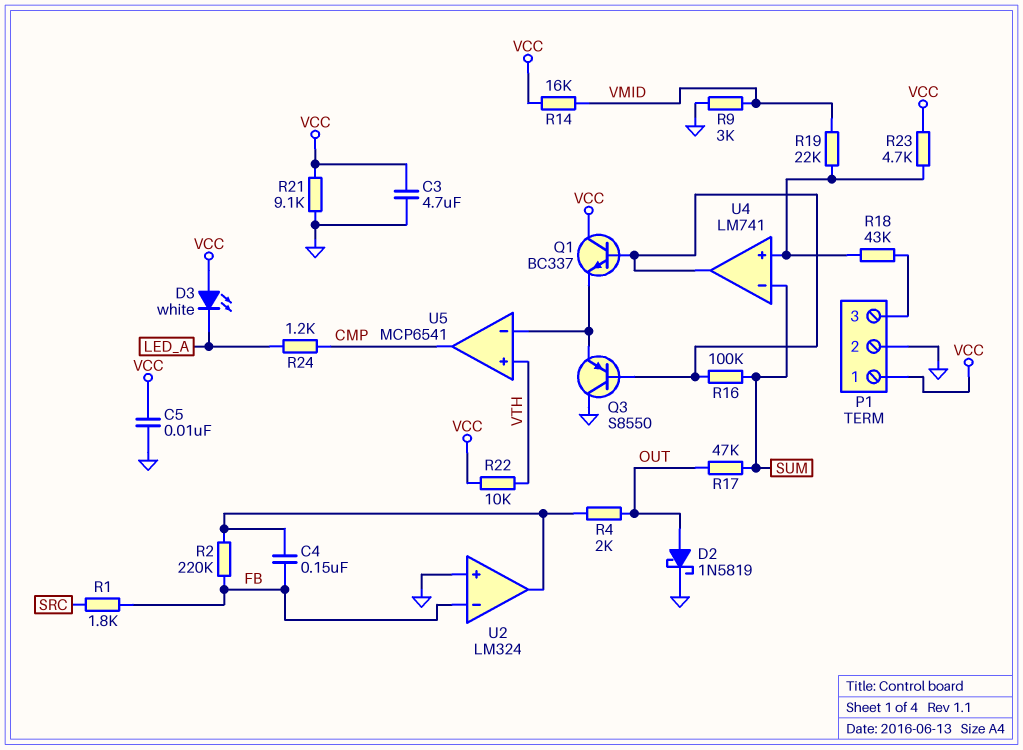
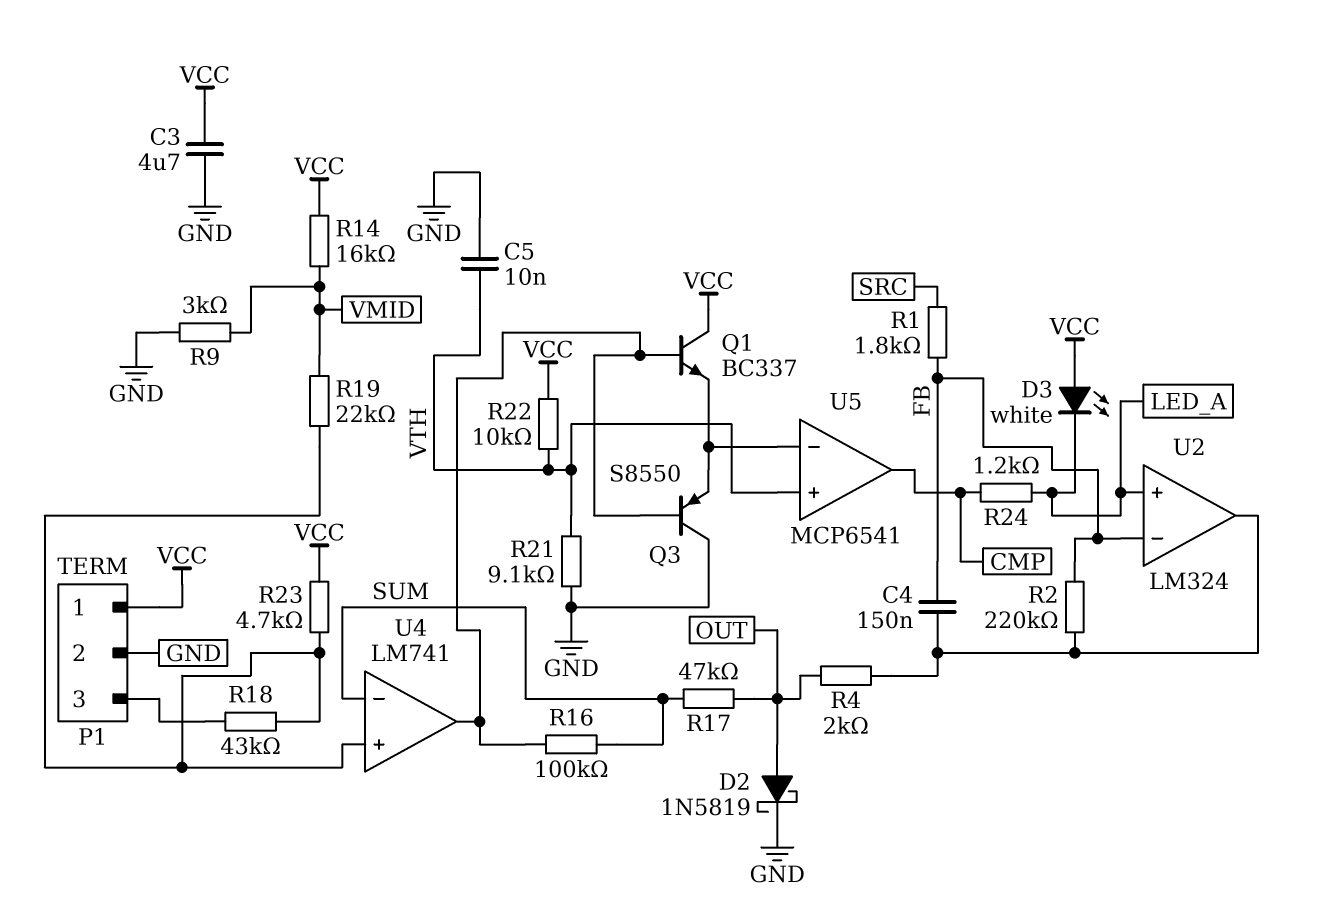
C5: 10nF (GND, VCC) -> 10nF (GND, VTH)
R21: 9.1k (GND, VCC) -> 9.1k (GND, VTH)
U2 pin in+: GND -> LED_A

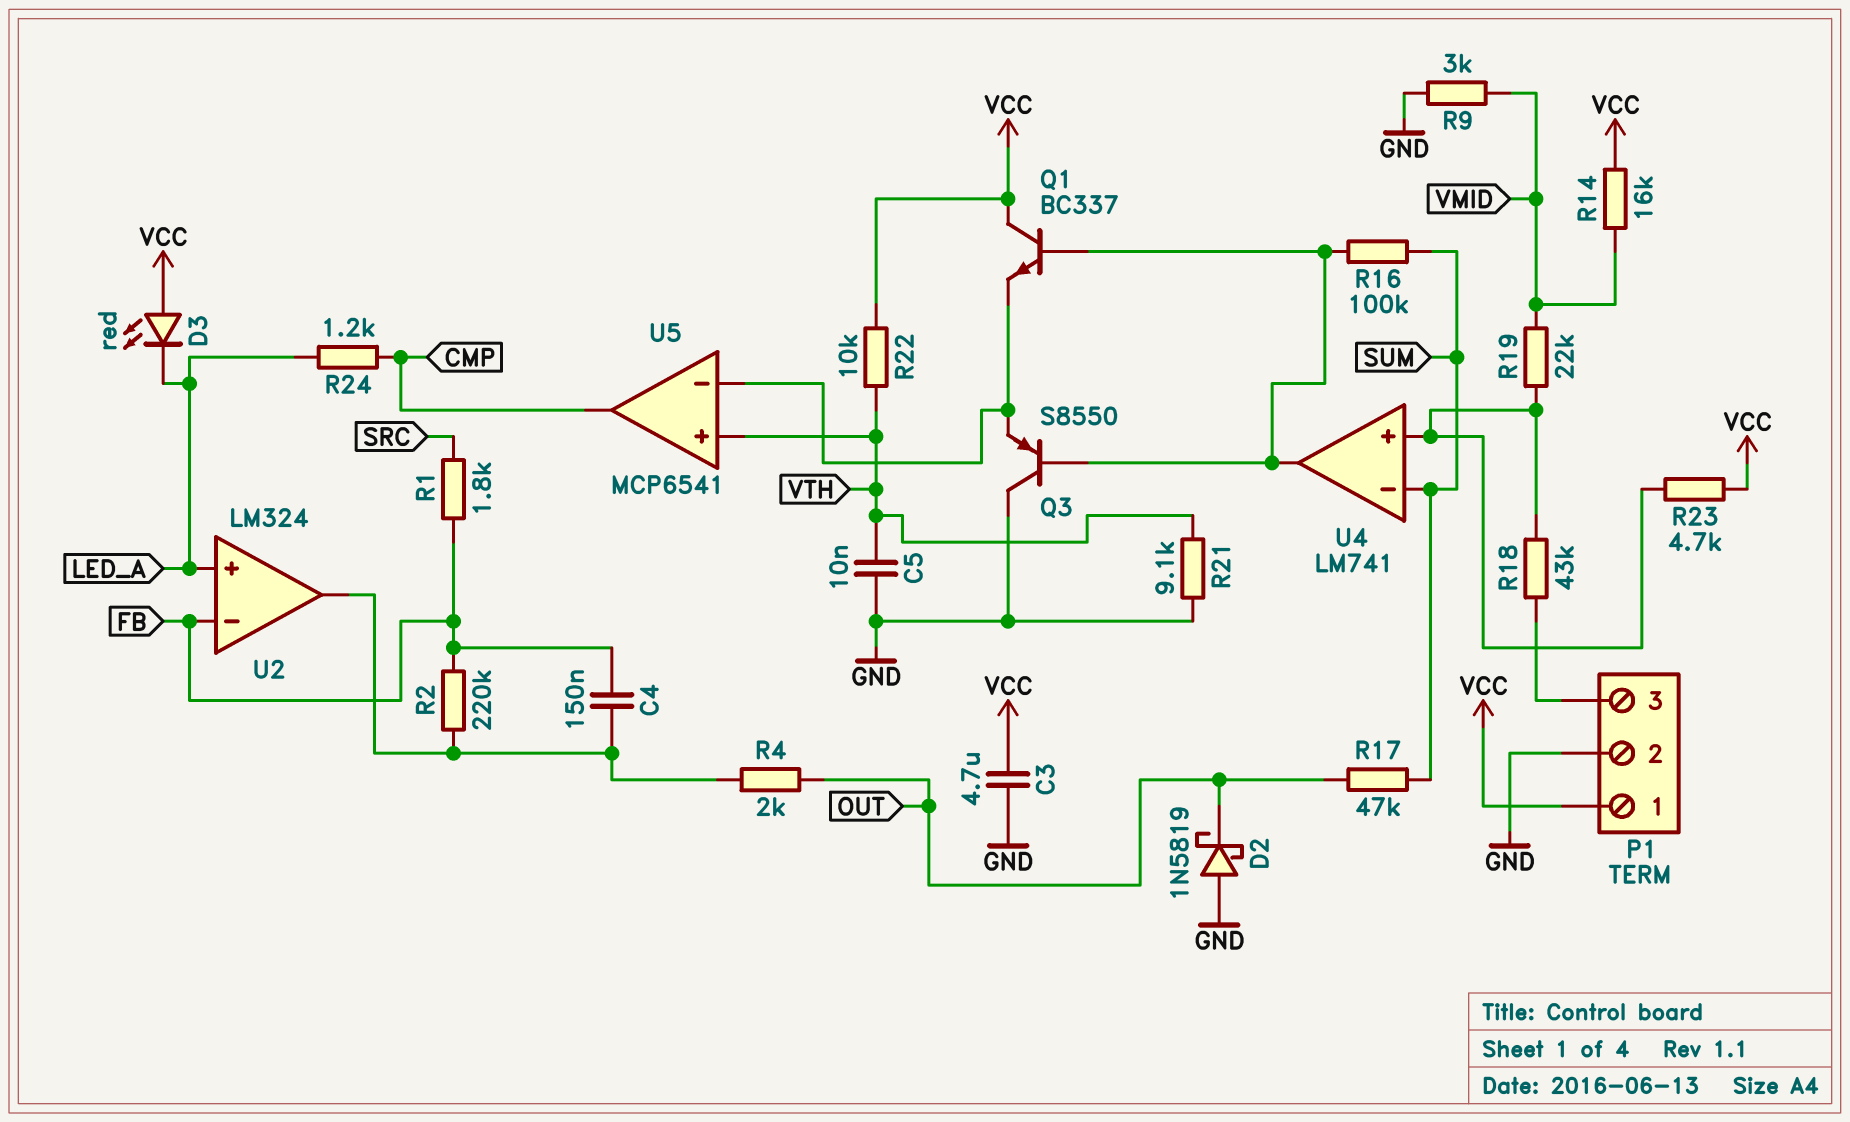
D2: schottky 1N5819 (A OUT, K GND) -> schottky 1N5819 (A GND, K OUT)
D3: LED white (A VCC, K LED_A) -> LED red (A VCC, K LED_A)

